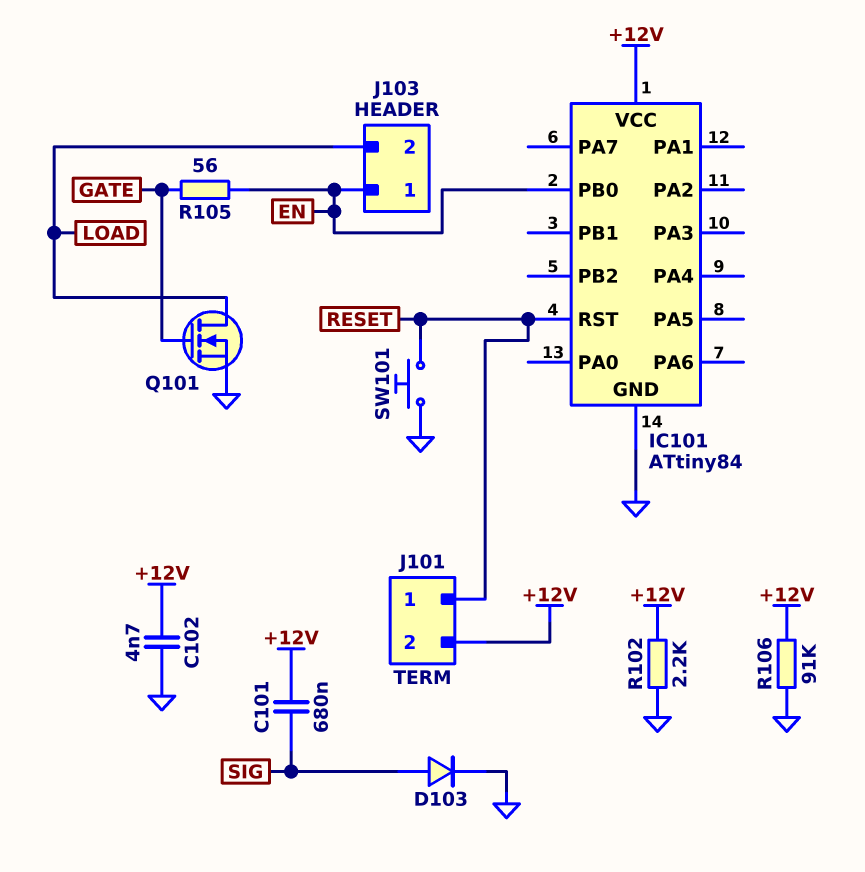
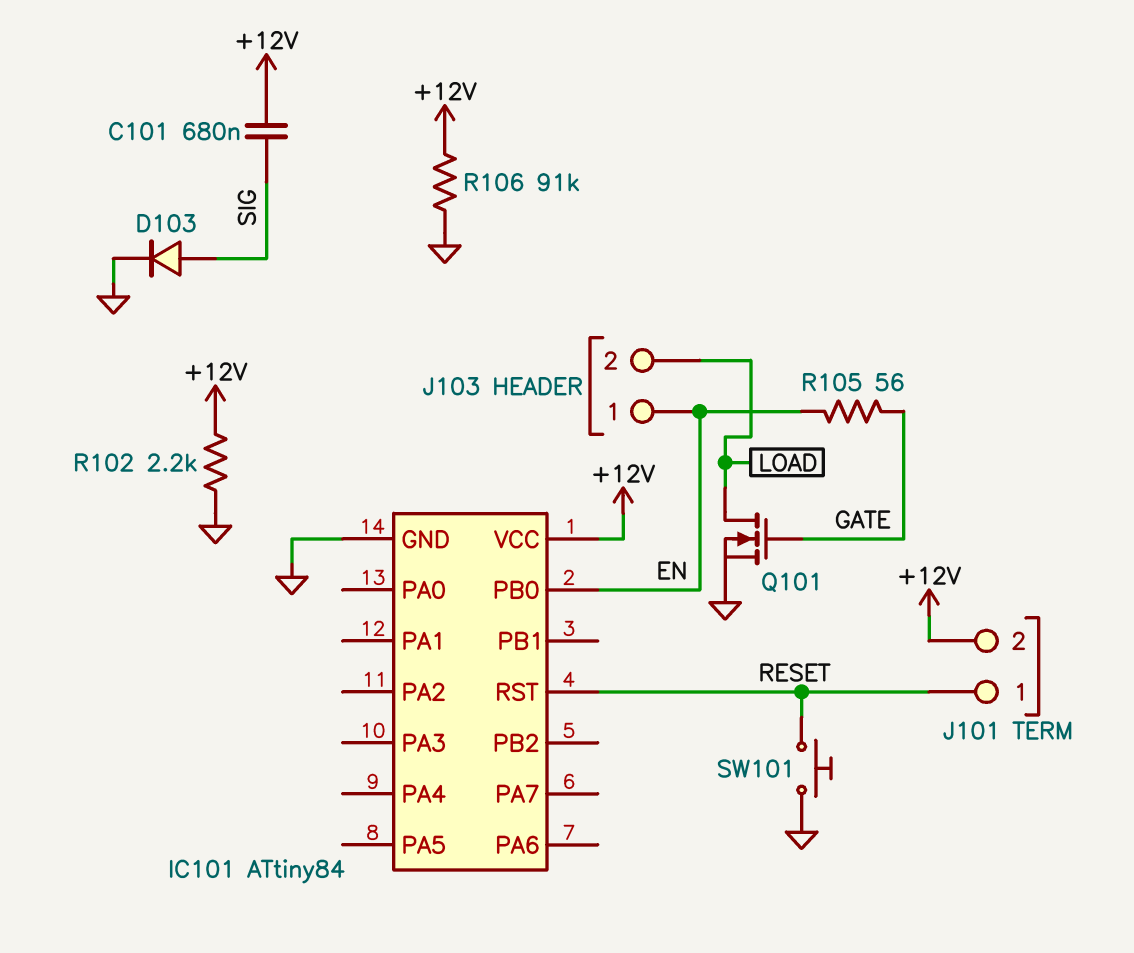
C102: 4.7nF (+12V, GND) -> none

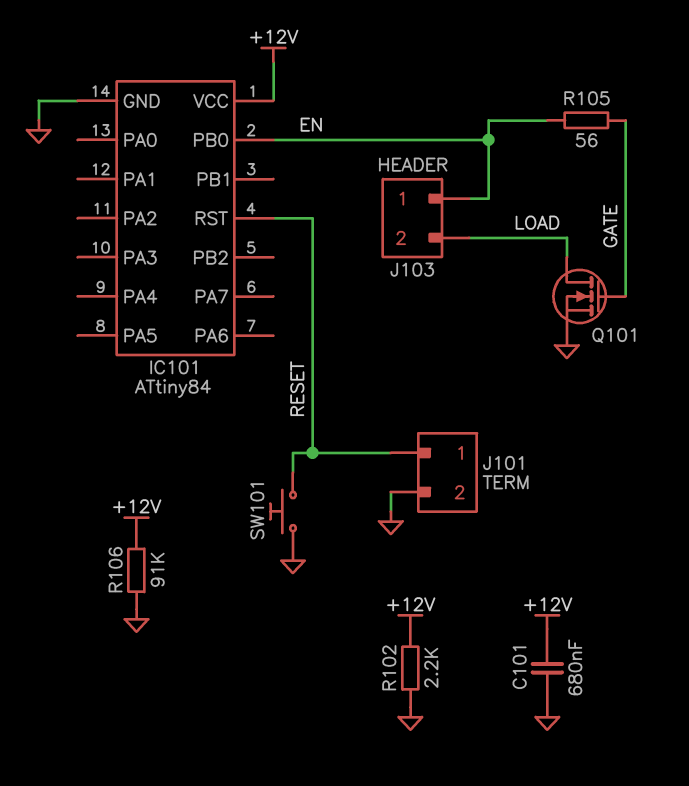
C101: 680nF (+12V, SIG) -> 680nF (+12V, GND)
D103: diode (A SIG, K GND) -> none
J101 pin 2: +12V -> GND

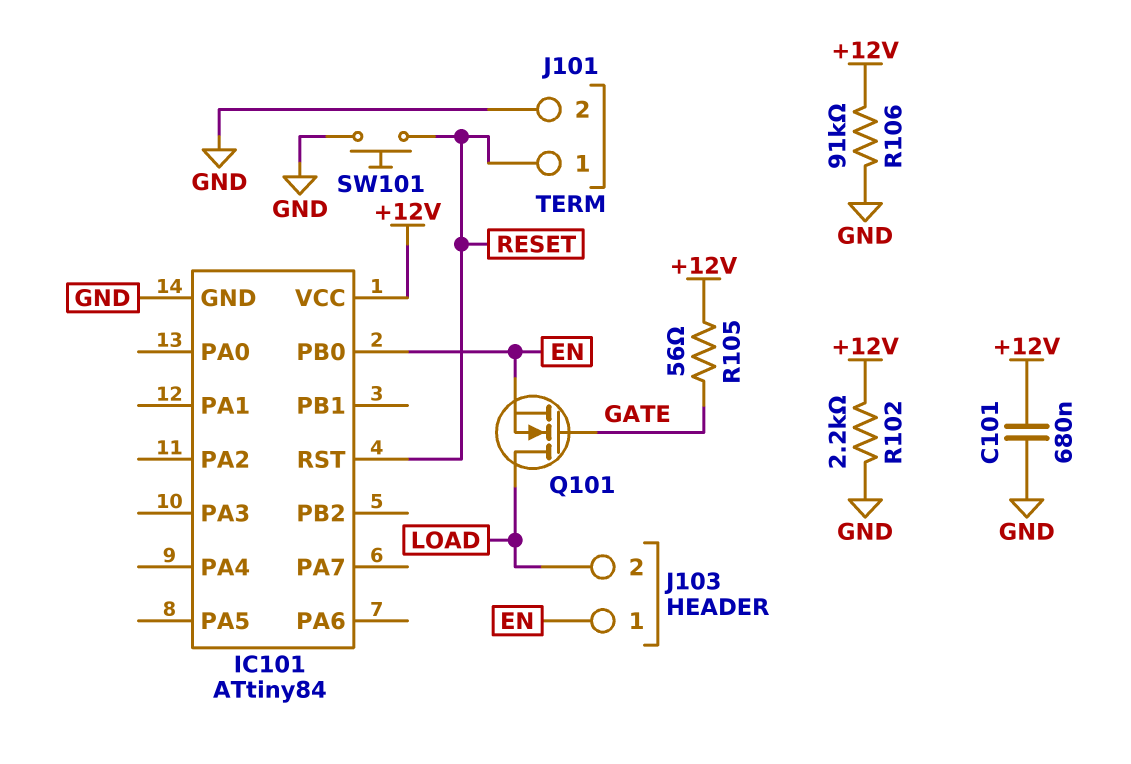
Q101: NMOS (G GATE, D LOAD, S GND) -> NMOS (G GATE, D LOAD, S EN)
R105: 56 (EN, GATE) -> 56 (+12V, GATE)

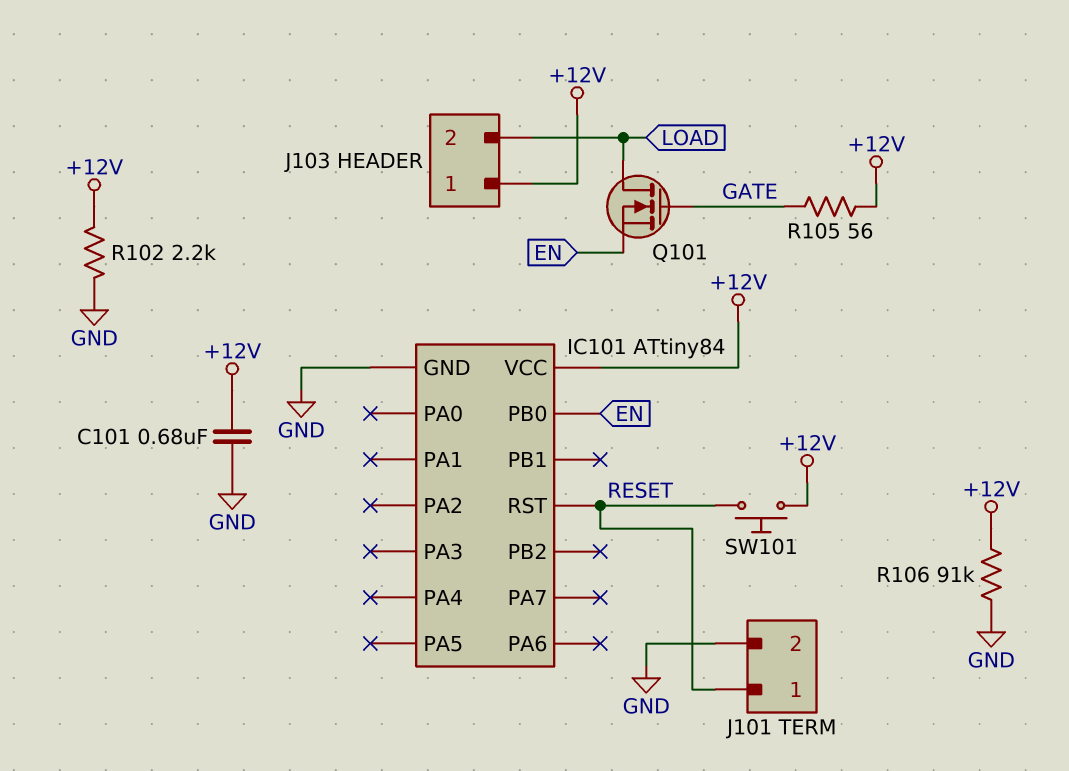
J103 pin 1: EN -> +12V
SW101: button (GND, RESET) -> button (+12V, RESET)

